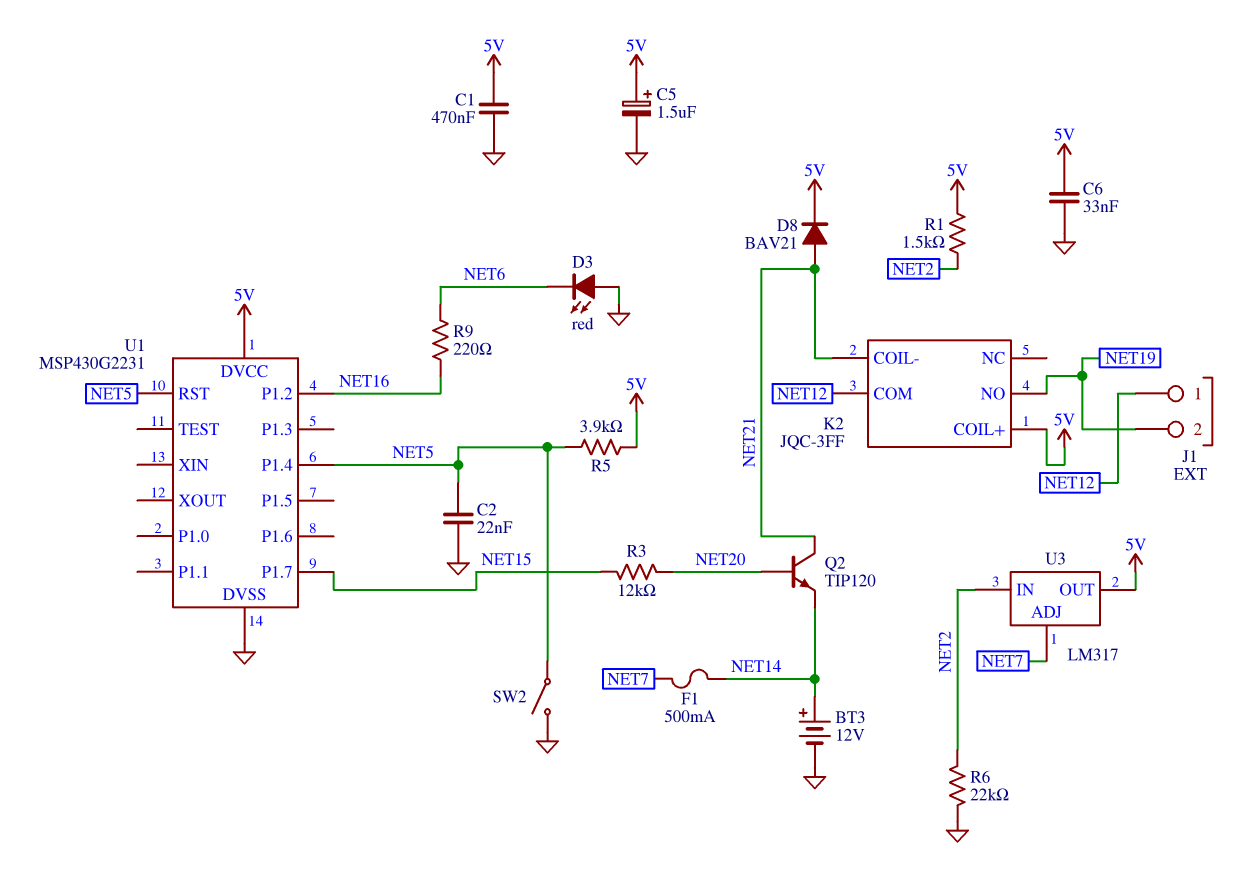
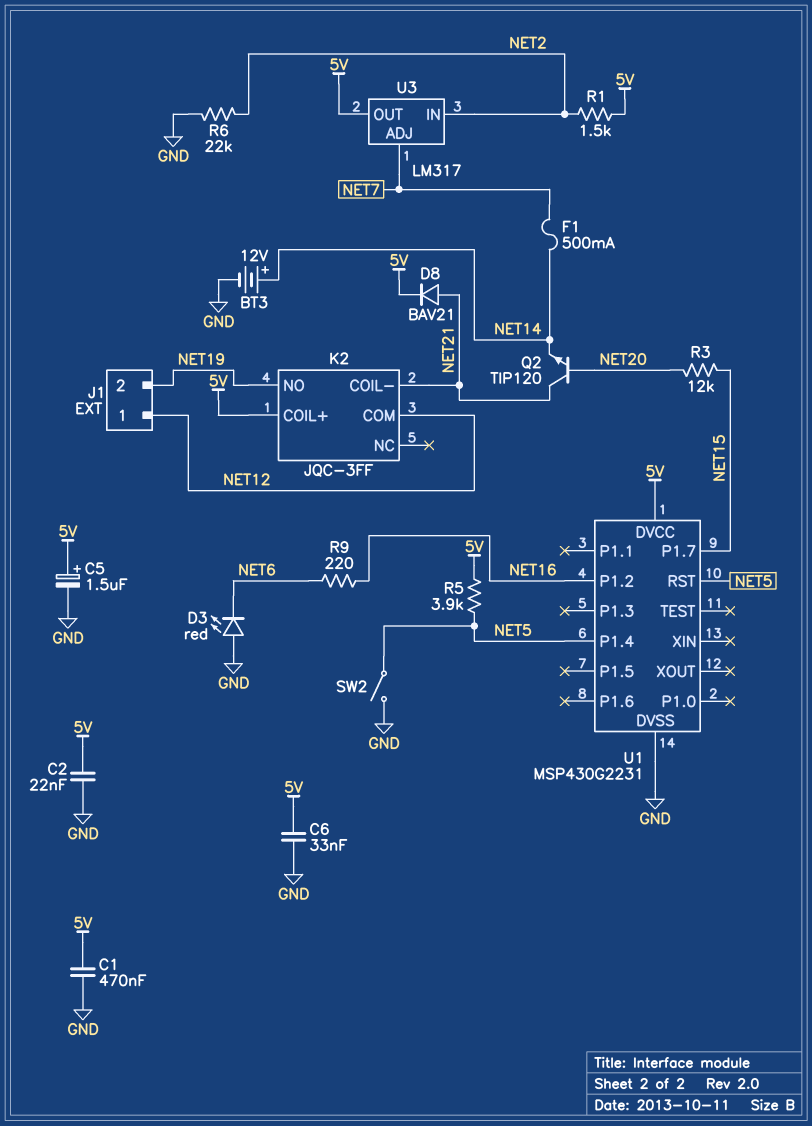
C2: 22nF (GND, NET5) -> 22nF (5V, GND)

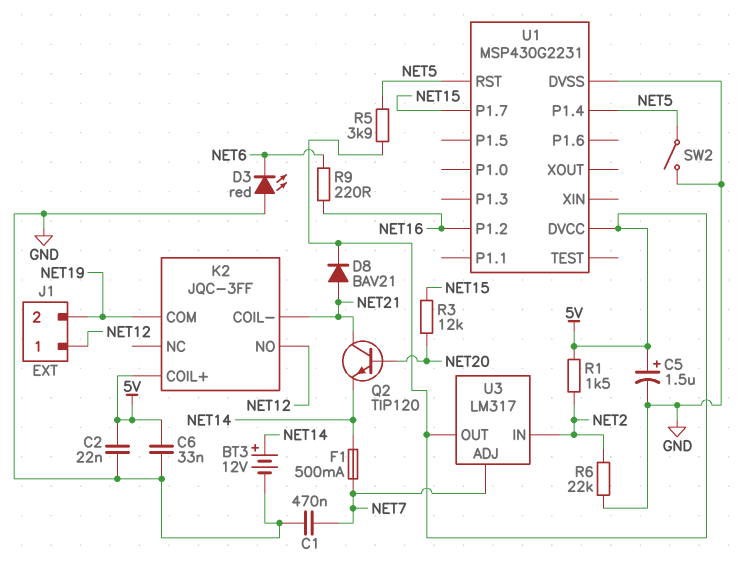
C1: 470nF (5V, GND) -> 470nF (GND, NET7)
K2 pin COM: NET12 -> NET19
K2 pin NO: NET19 -> NET12

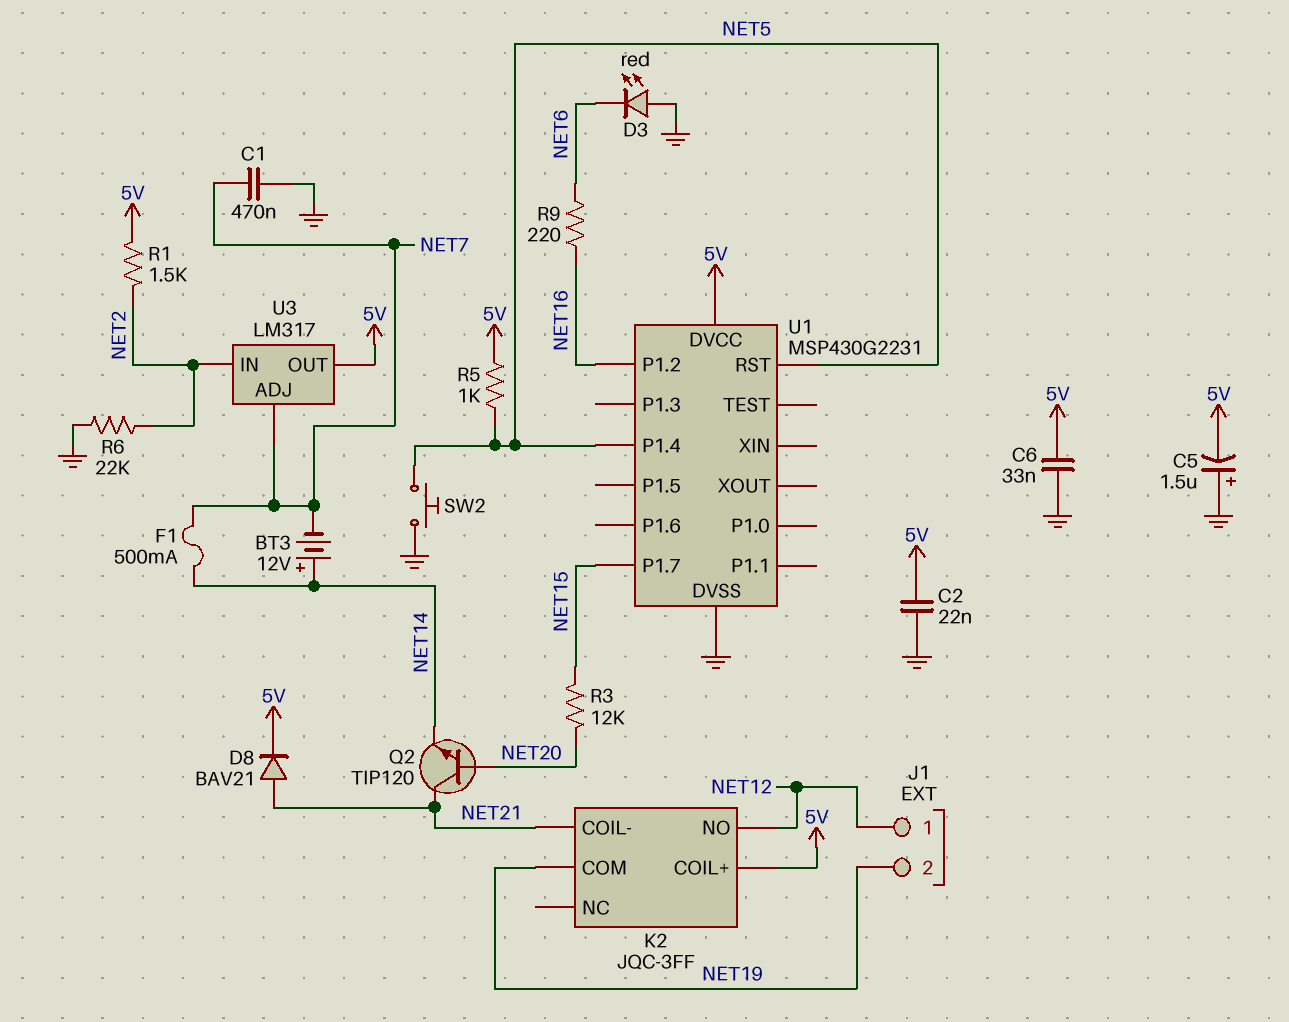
BT3: 12V (plus NET14, minus GND) -> 12V (plus NET14, minus NET7)
C5: 1.5uF (plus 5V, minus GND) -> 1.5uF (plus GND, minus 5V)
R5: 3.9k (5V, NET5) -> 1k (5V, NET5)
SW2: switch (GND, NET5) -> button (GND, NET5)

